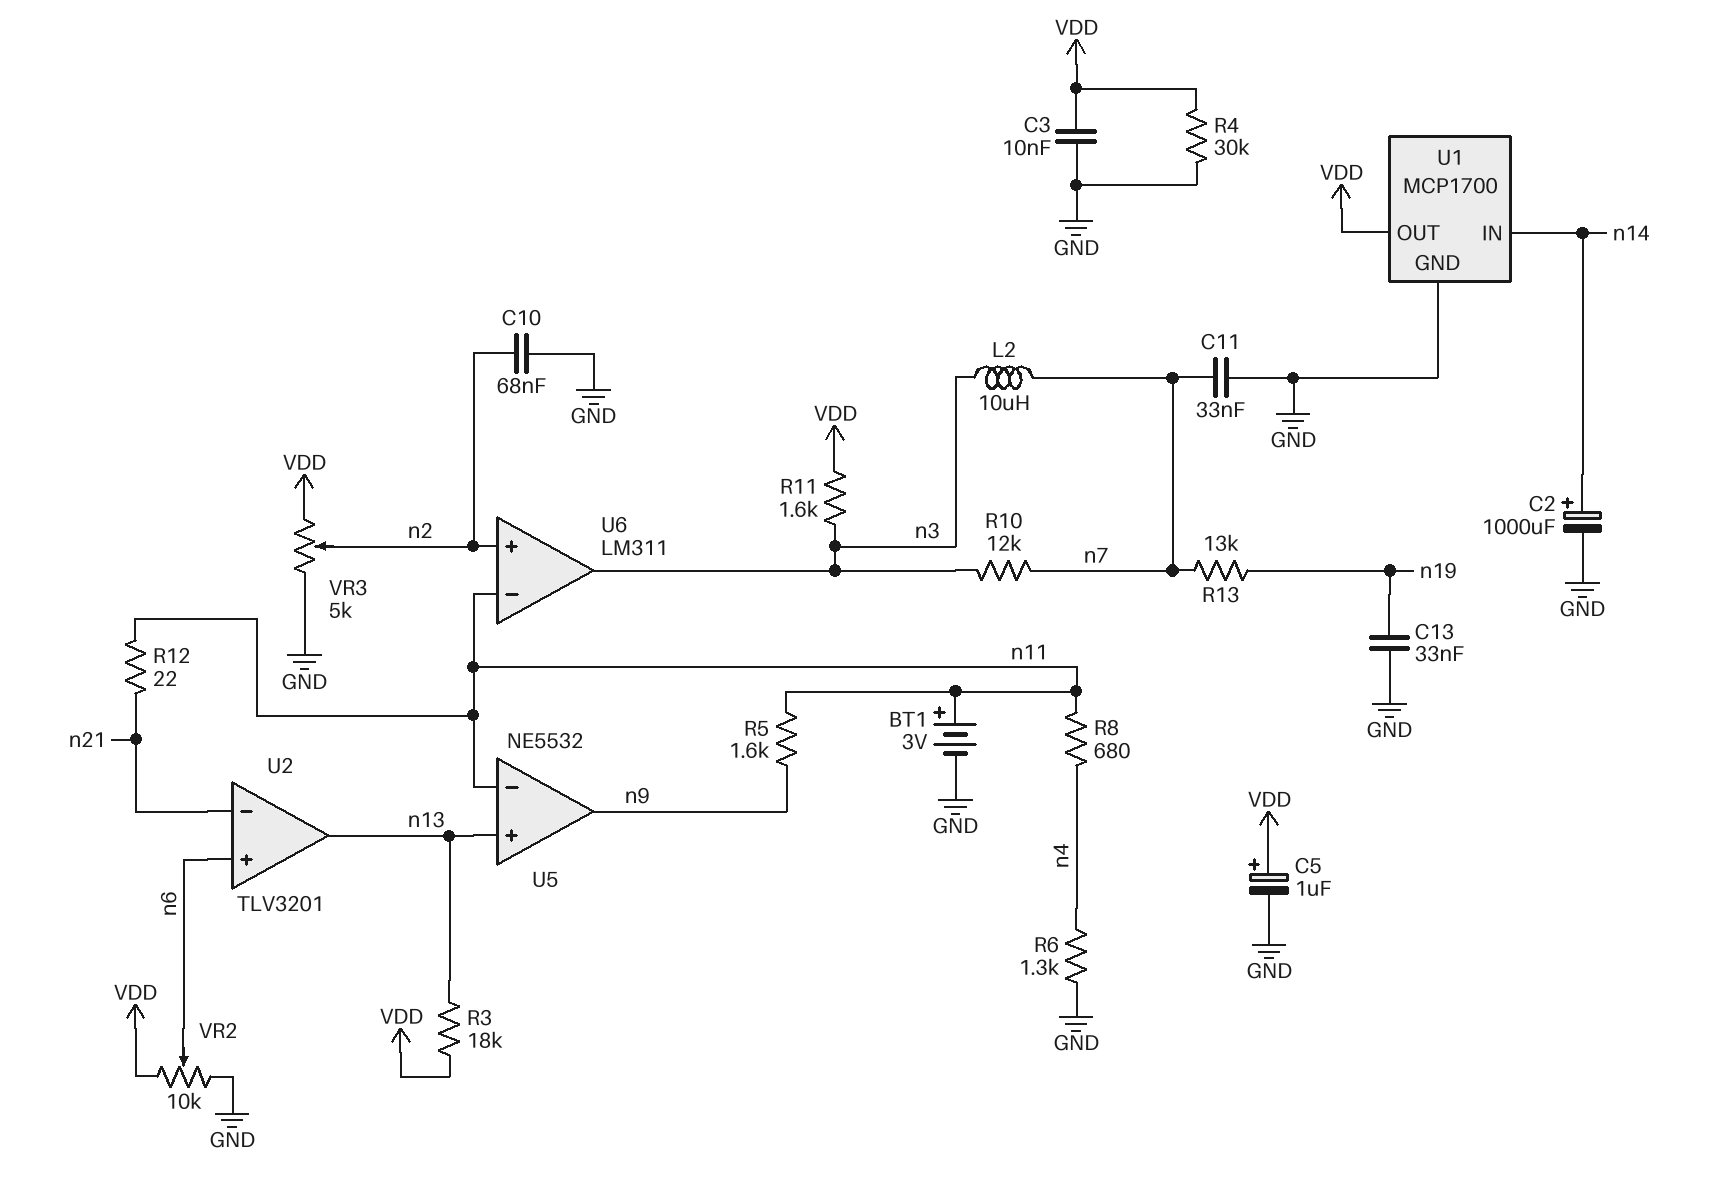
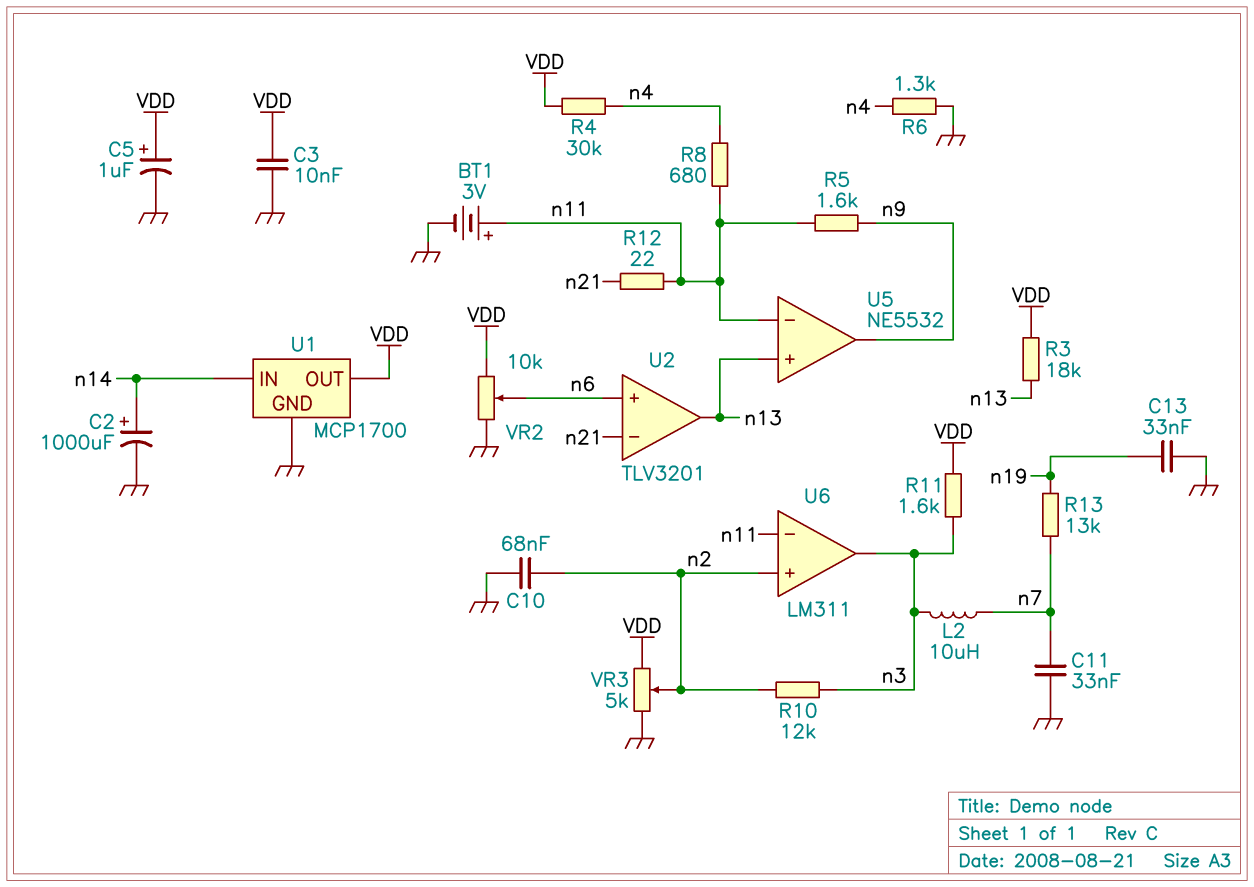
R4: 30k (GND, VDD) -> 30k (VDD, n4)
R10: 12k (n3, n7) -> 12k (n2, n3)

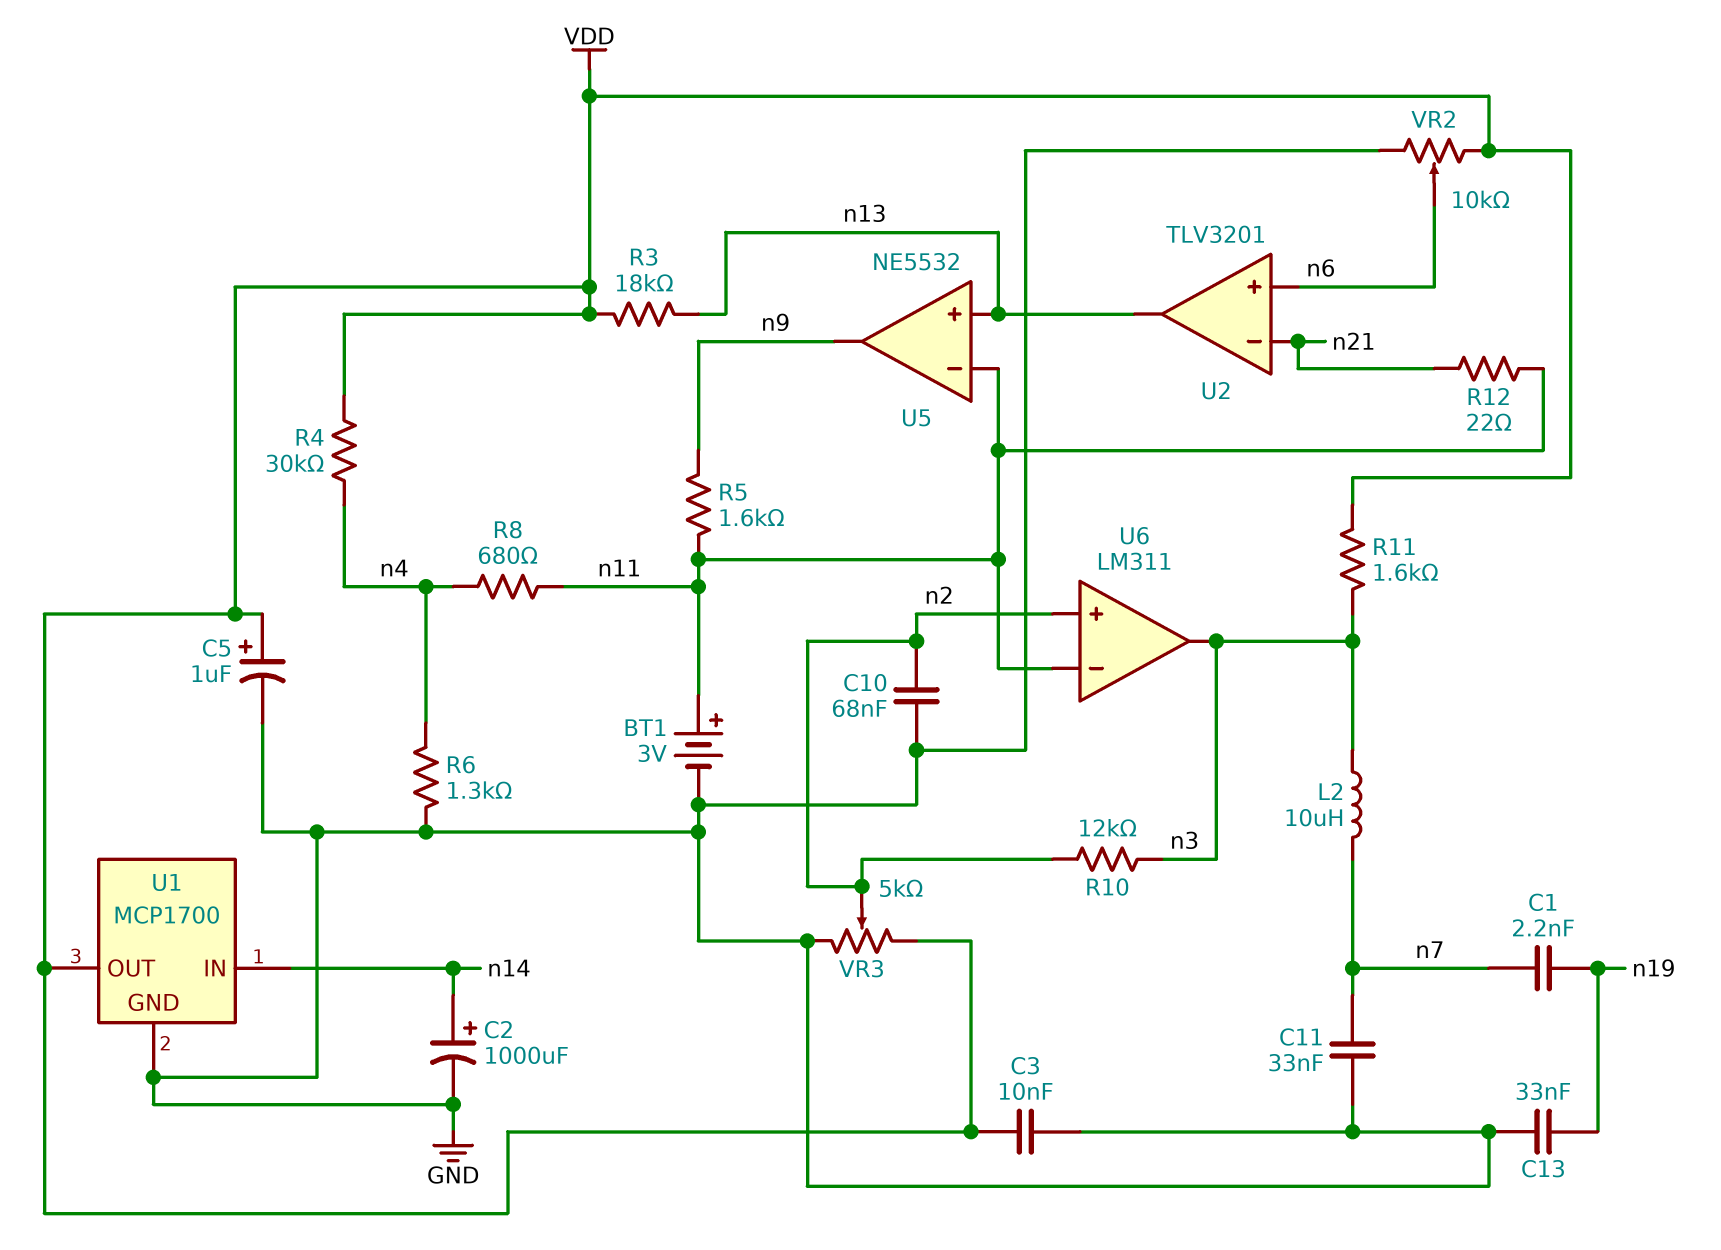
C1: none -> 2.2nF (n7, n19)
R13: 13k (n7, n19) -> none

